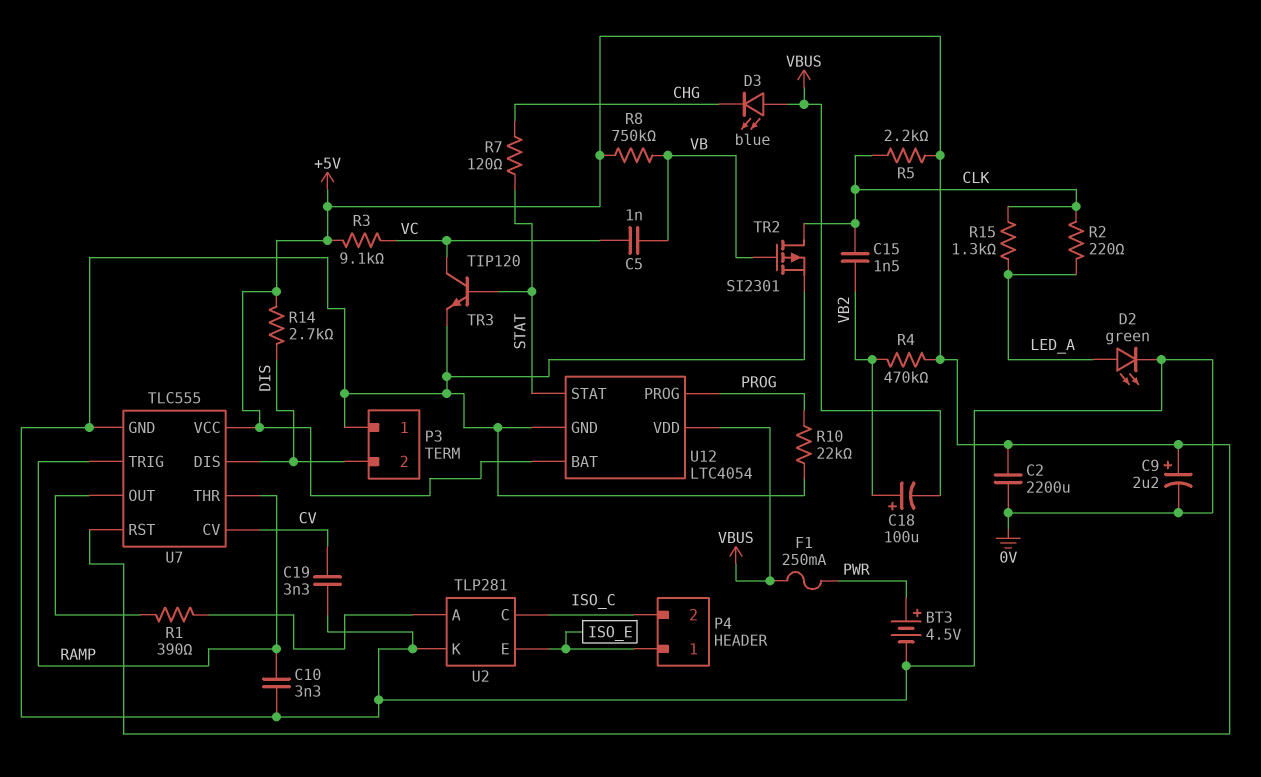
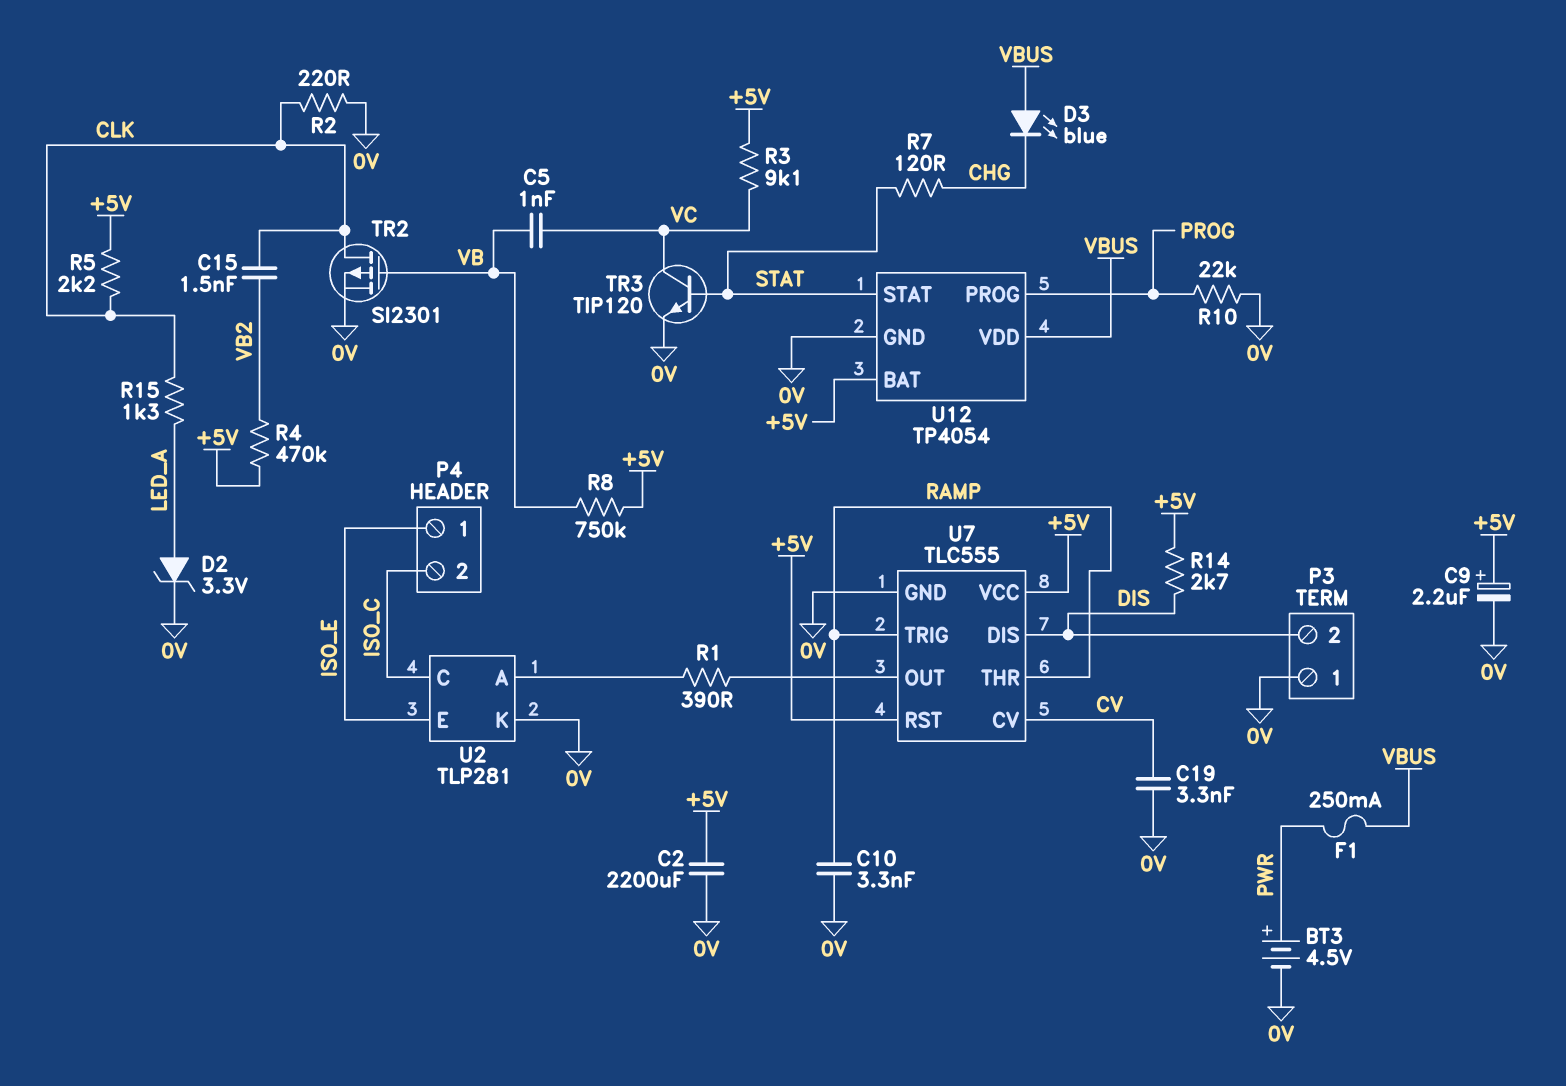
C18: 100uF (plus VB2, minus VBUS) -> none
D2: LED green (A LED_A, K 0V) -> zener 3.3V (A LED_A, K 0V)
R2: 220 (CLK, LED_A) -> 220 (0V, CLK)
U12: LTC4054 -> TP4054

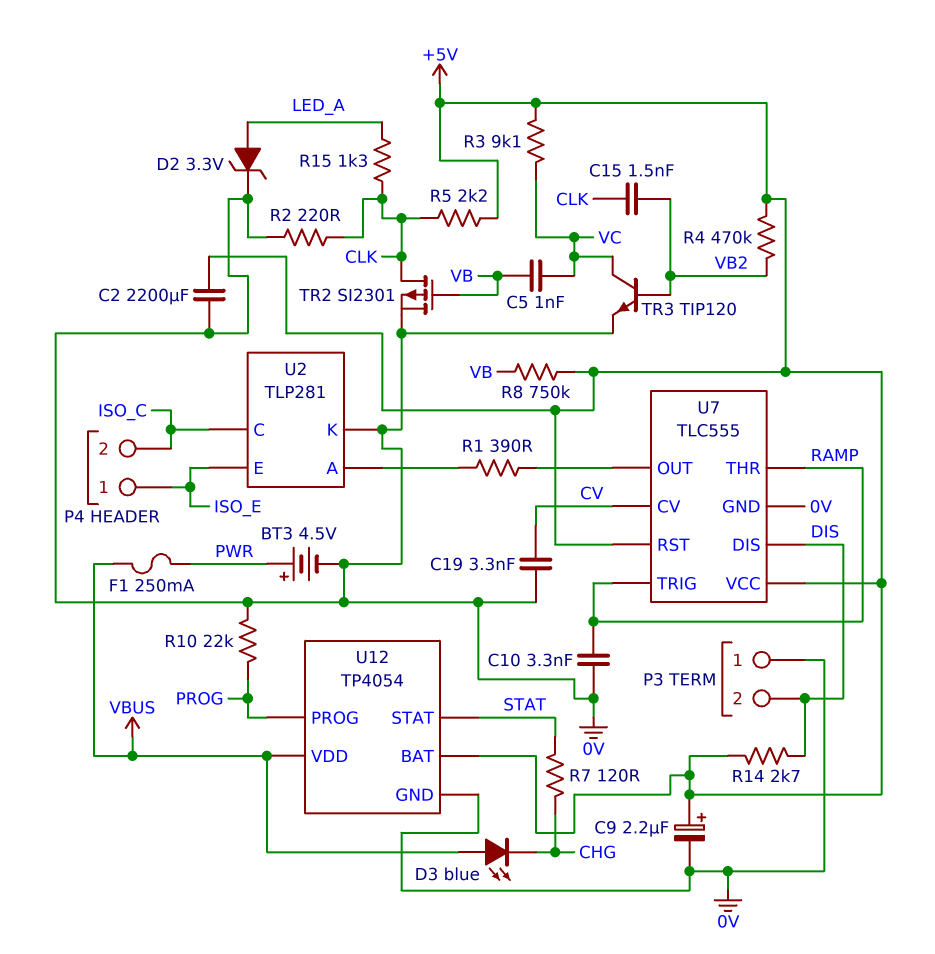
TR3: NPN TIP120 (B STAT, C VC, E 0V) -> NPN TIP120 (B VB2, C VC, E 0V)

